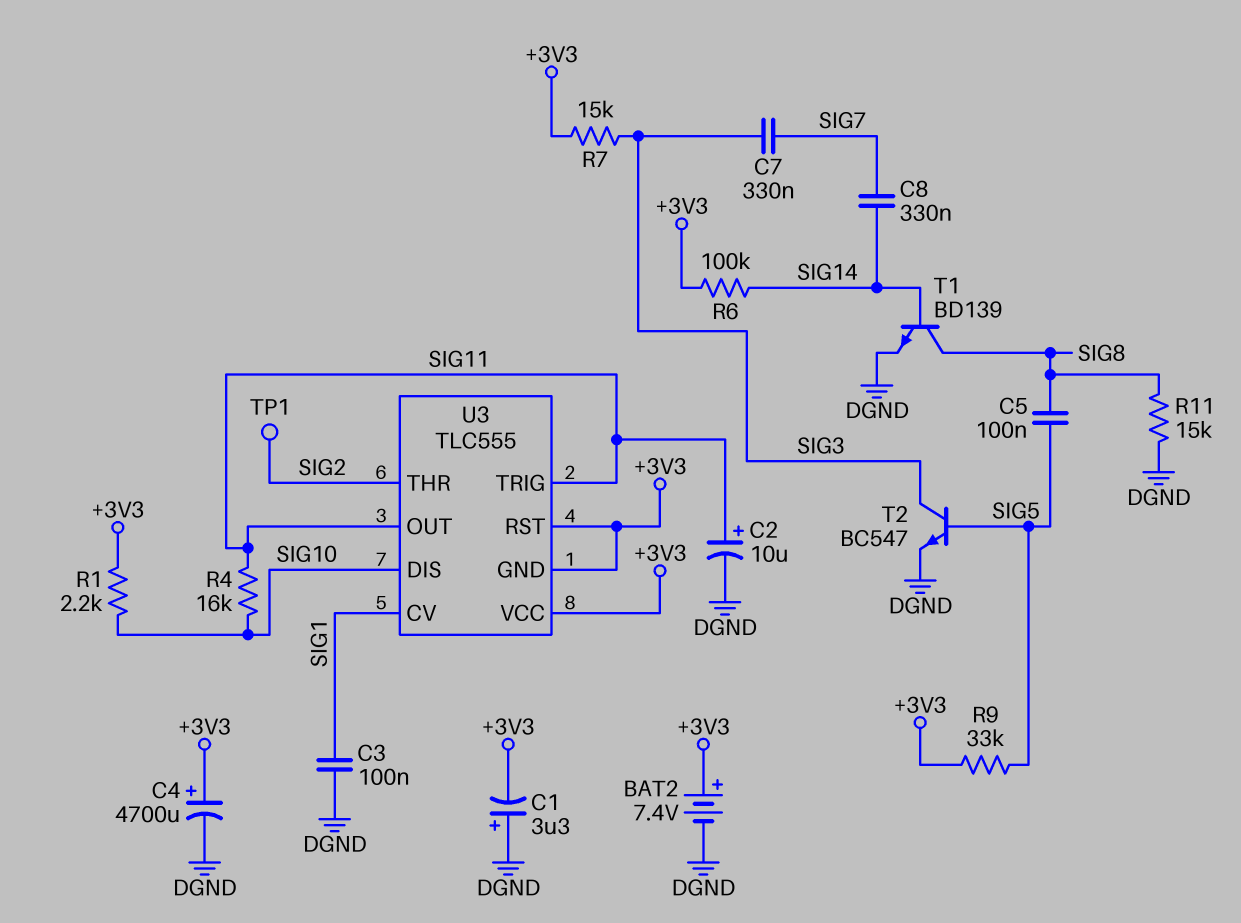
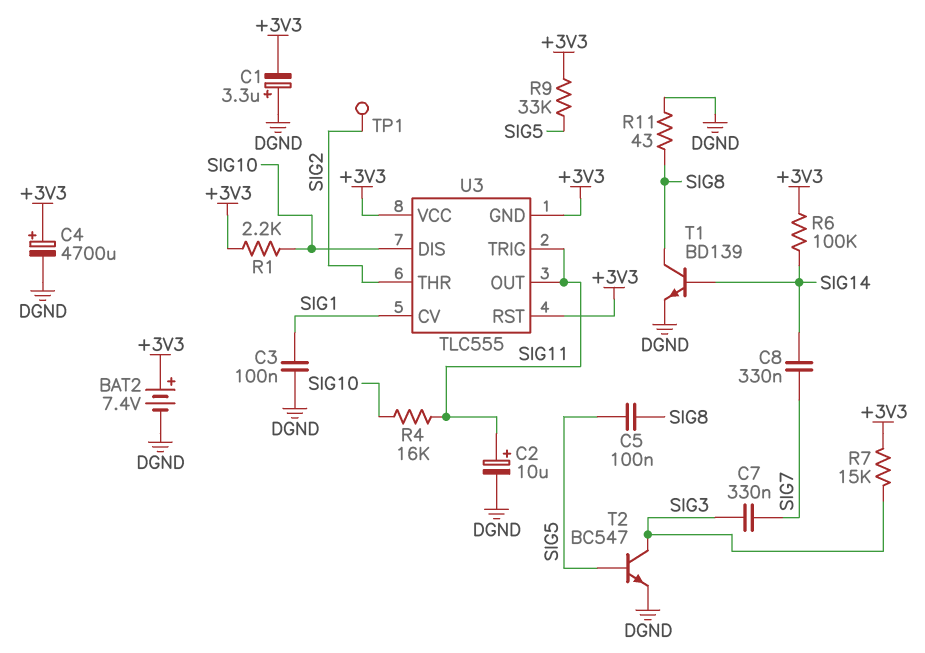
R11: 15k (DGND, SIG8) -> 43 (DGND, SIG8)

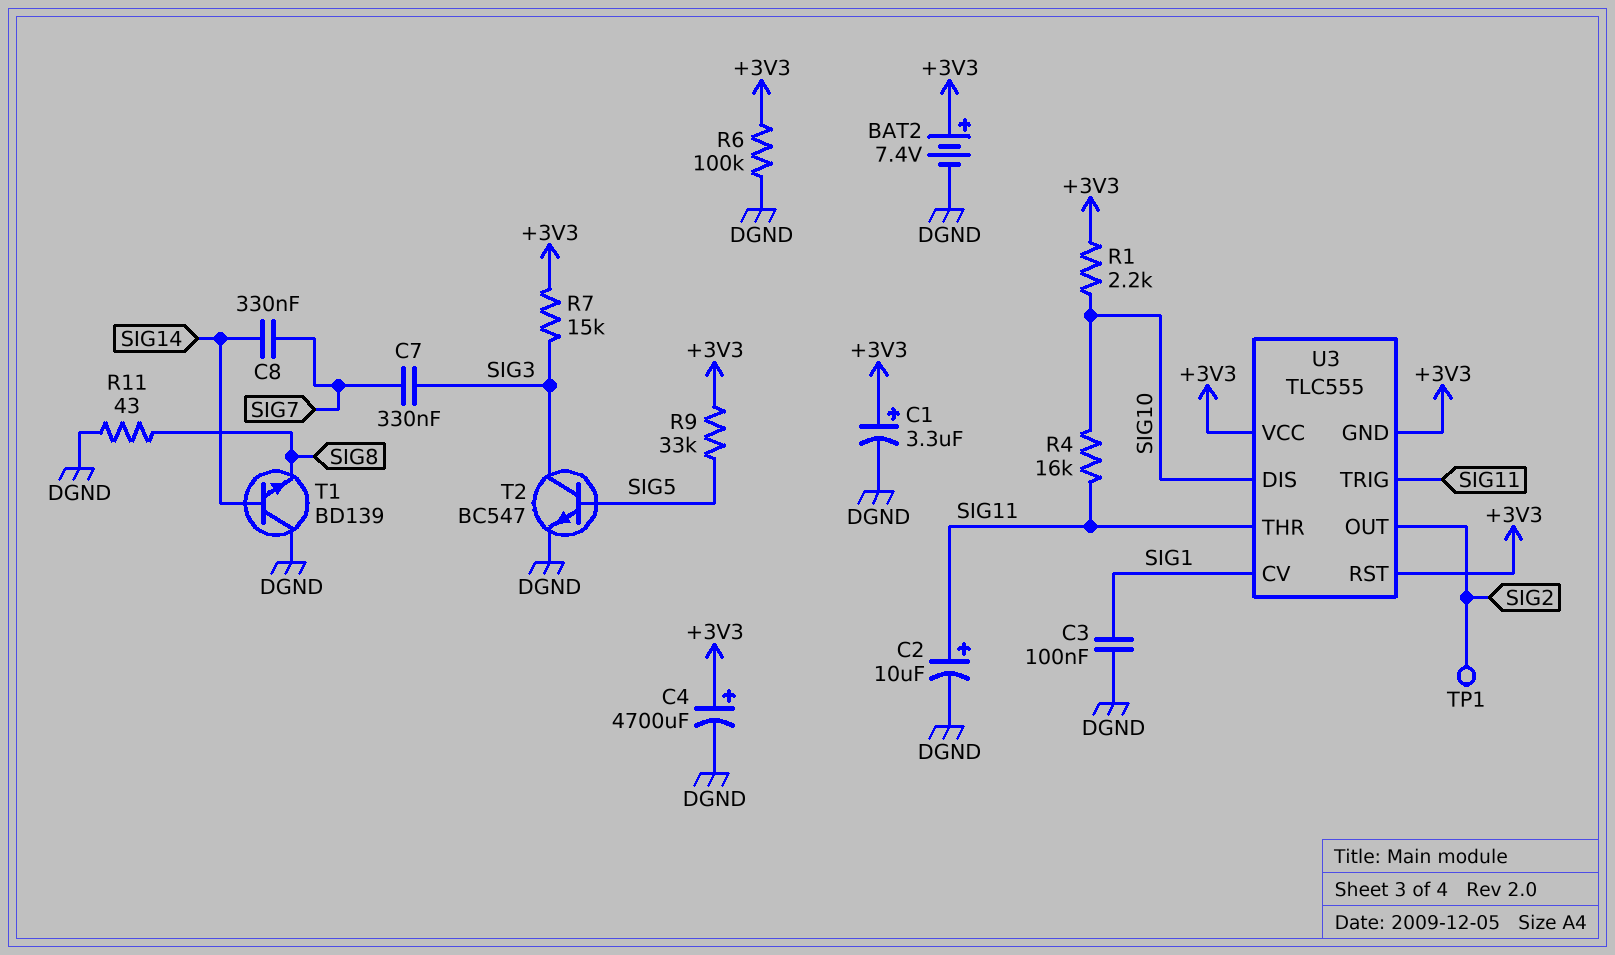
C1: 3.3uF (plus DGND, minus +3V3) -> 3.3uF (plus +3V3, minus DGND)
C5: 100nF (SIG5, SIG8) -> none
R6: 100k (+3V3, SIG14) -> 100k (+3V3, DGND)
T1: NPN BD139 (B SIG14, C SIG8, E DGND) -> NPN BD139 (B SIG14, C DGND, E SIG8)
U3 pin OUT: SIG11 -> SIG2
U3 pin THR: SIG2 -> SIG11

